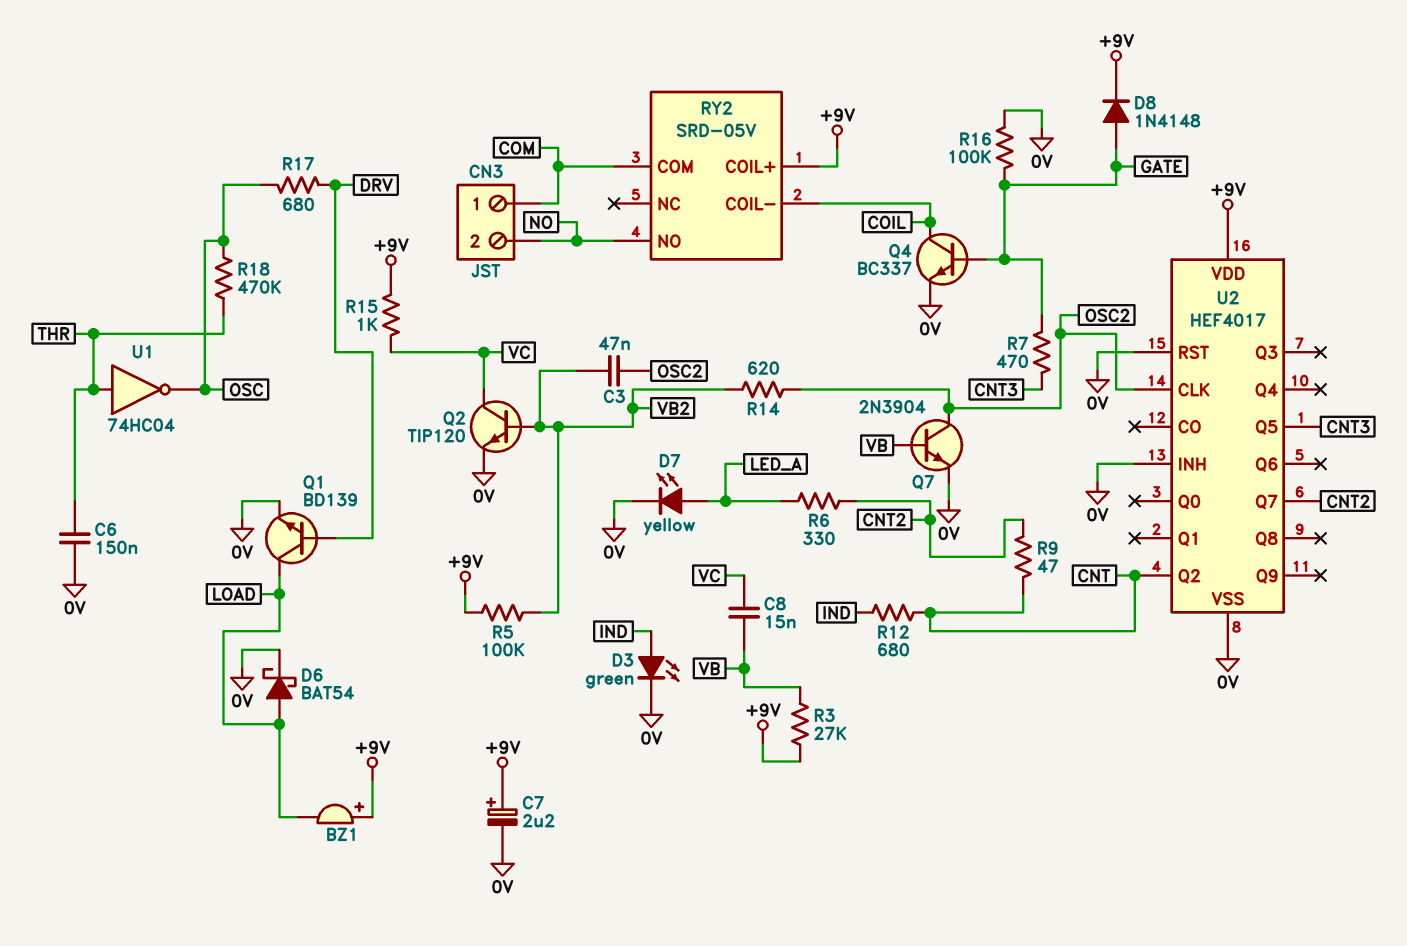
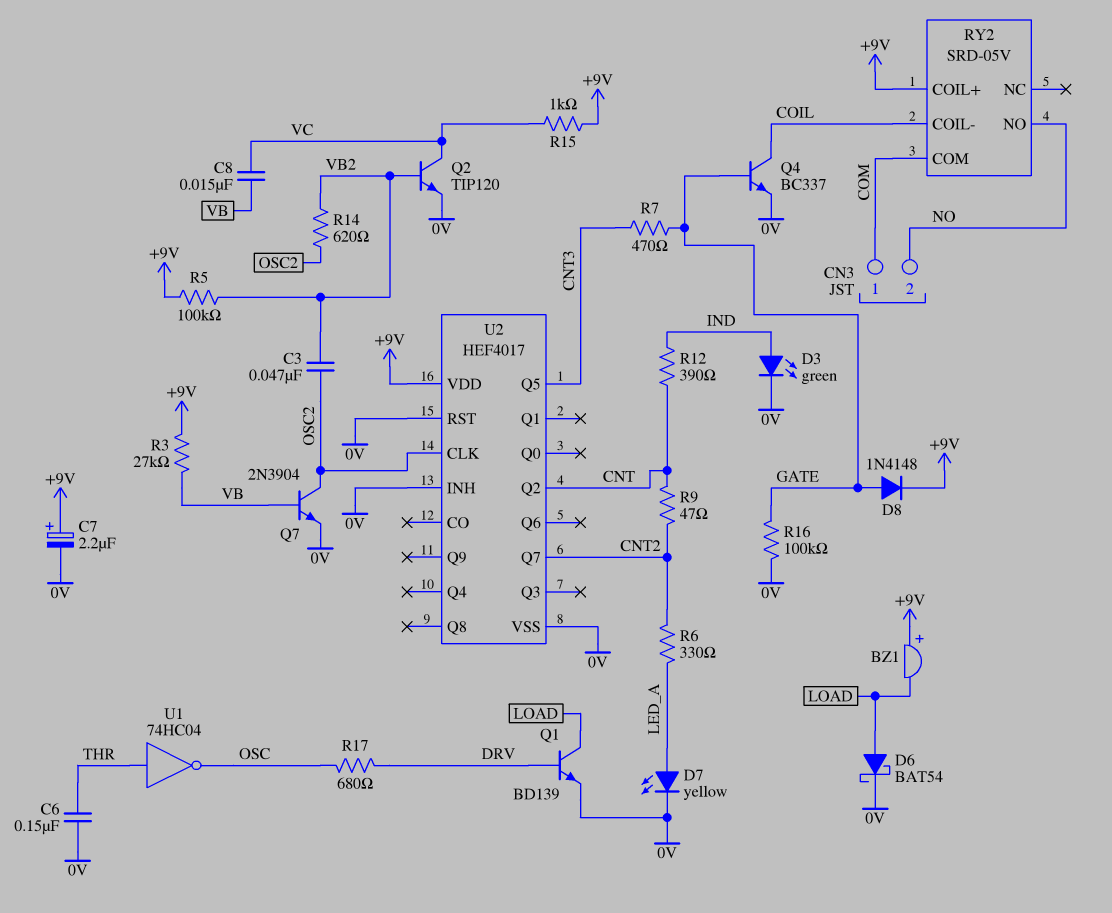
R12: 680 (CNT, IND) -> 390 (CNT, IND)
R18: 470k (OSC, THR) -> none

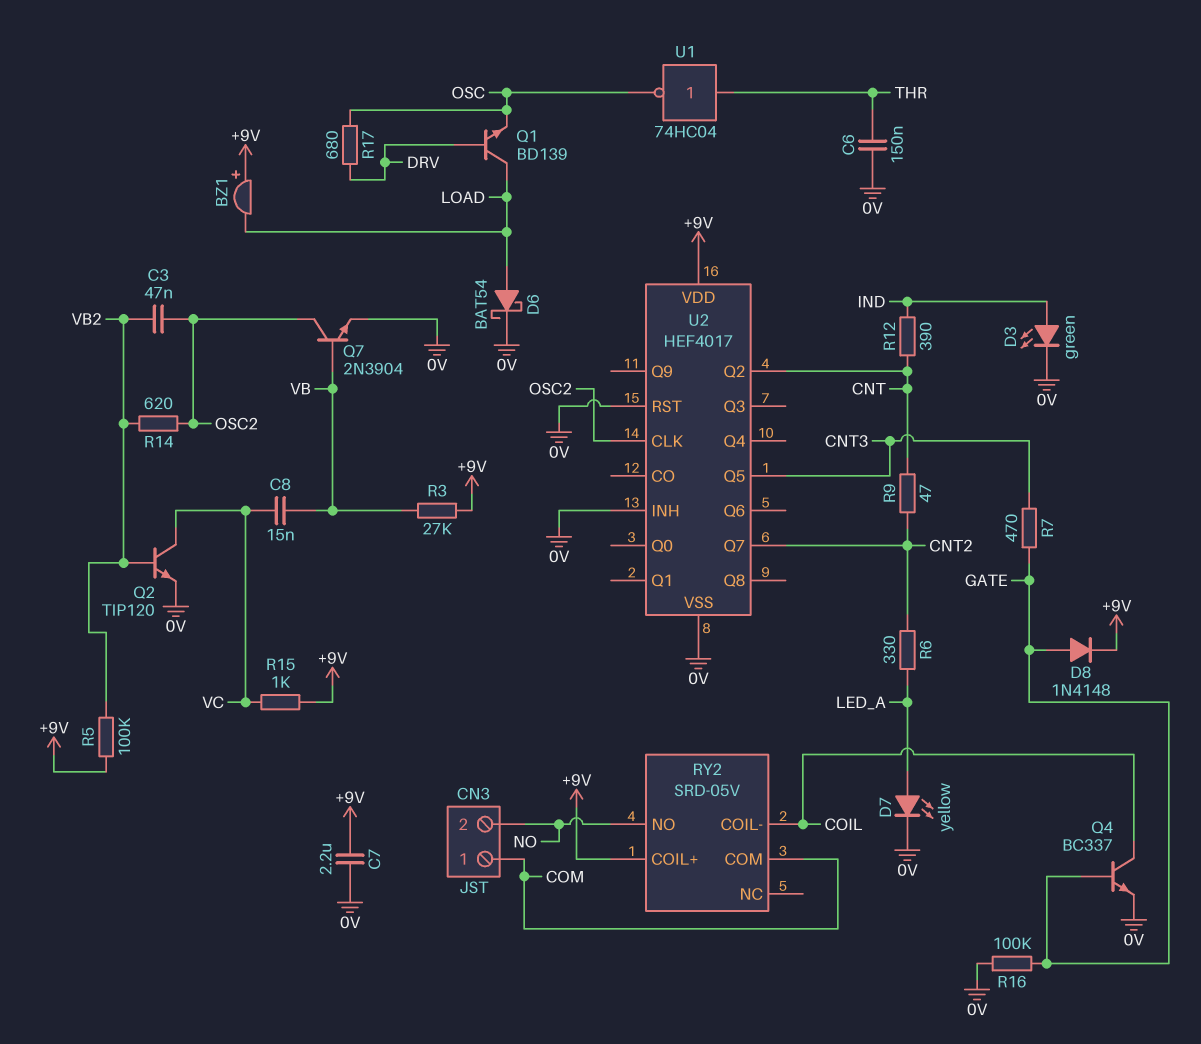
C7: 2.2uF (plus +9V, minus 0V) -> 2.2uF (+9V, 0V)
Q1: NPN BD139 (B DRV, C LOAD, E 0V) -> NPN BD139 (B DRV, C LOAD, E OSC)

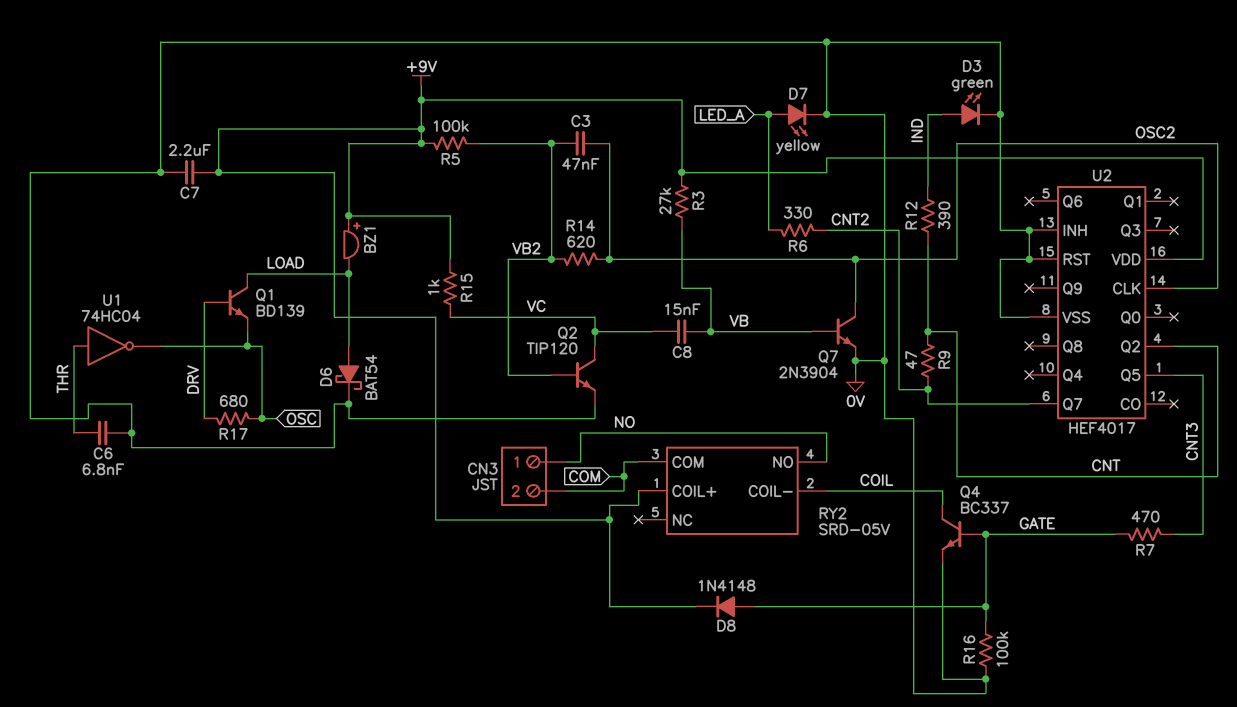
C6: 150nF (0V, THR) -> 6.8nF (0V, THR)
CN3 pin 1: COM -> NO
CN3 pin 2: NO -> COM

